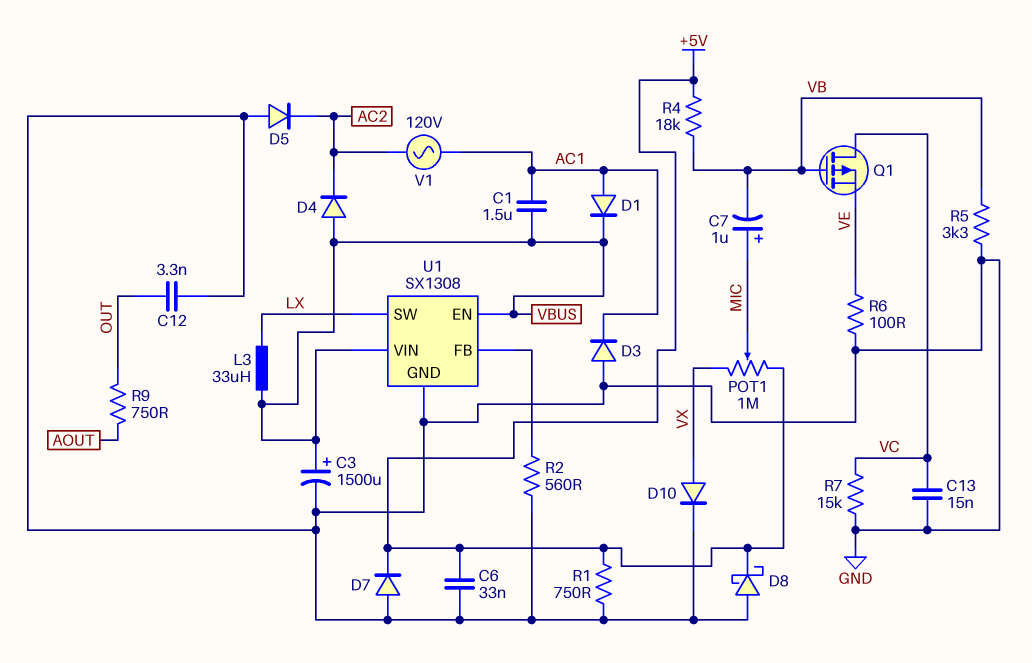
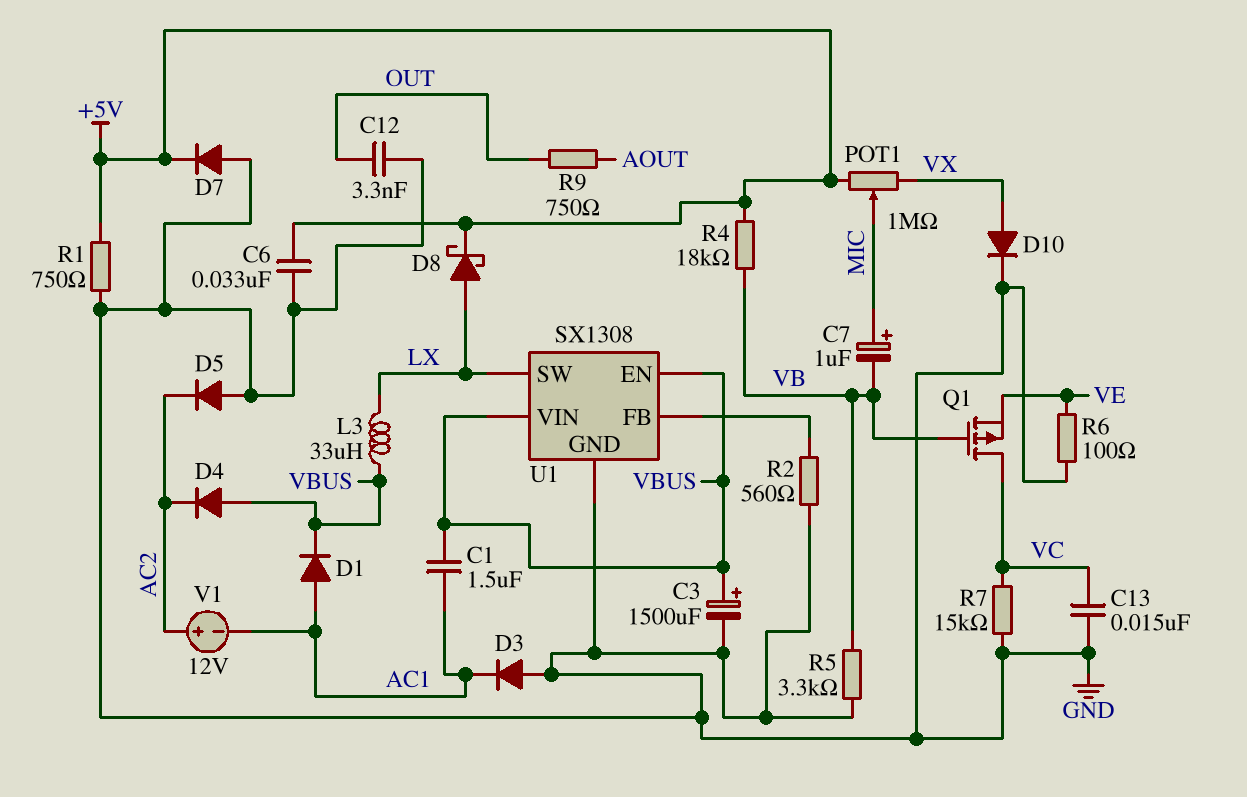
D8: schottky (A GND, K +5V) -> schottky (A LX, K +5V)
V1: AC 120V (AC1, AC2) -> 12V (plus AC2, minus AC1)

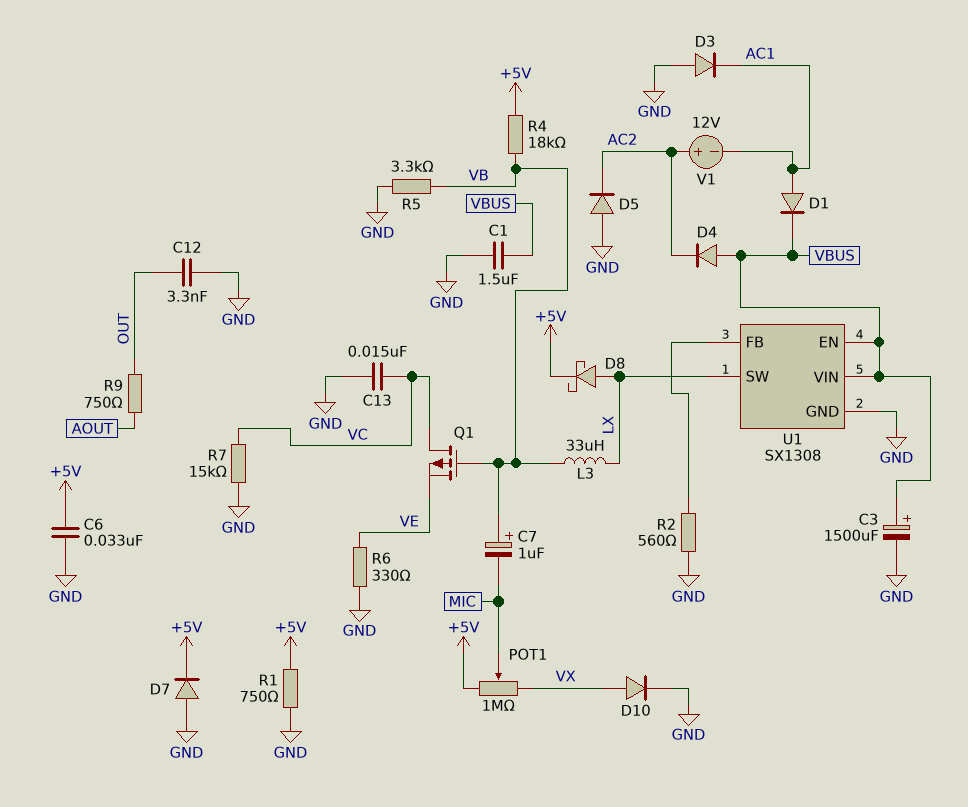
C1: 1.5uF (AC1, VBUS) -> 1.5uF (GND, VBUS)
C7: 1uF (plus MIC, minus VB) -> 1uF (plus VB, minus MIC)
L3: 33uH (LX, VBUS) -> 33uH (LX, VB)
R6: 100 (GND, VE) -> 330 (GND, VE)

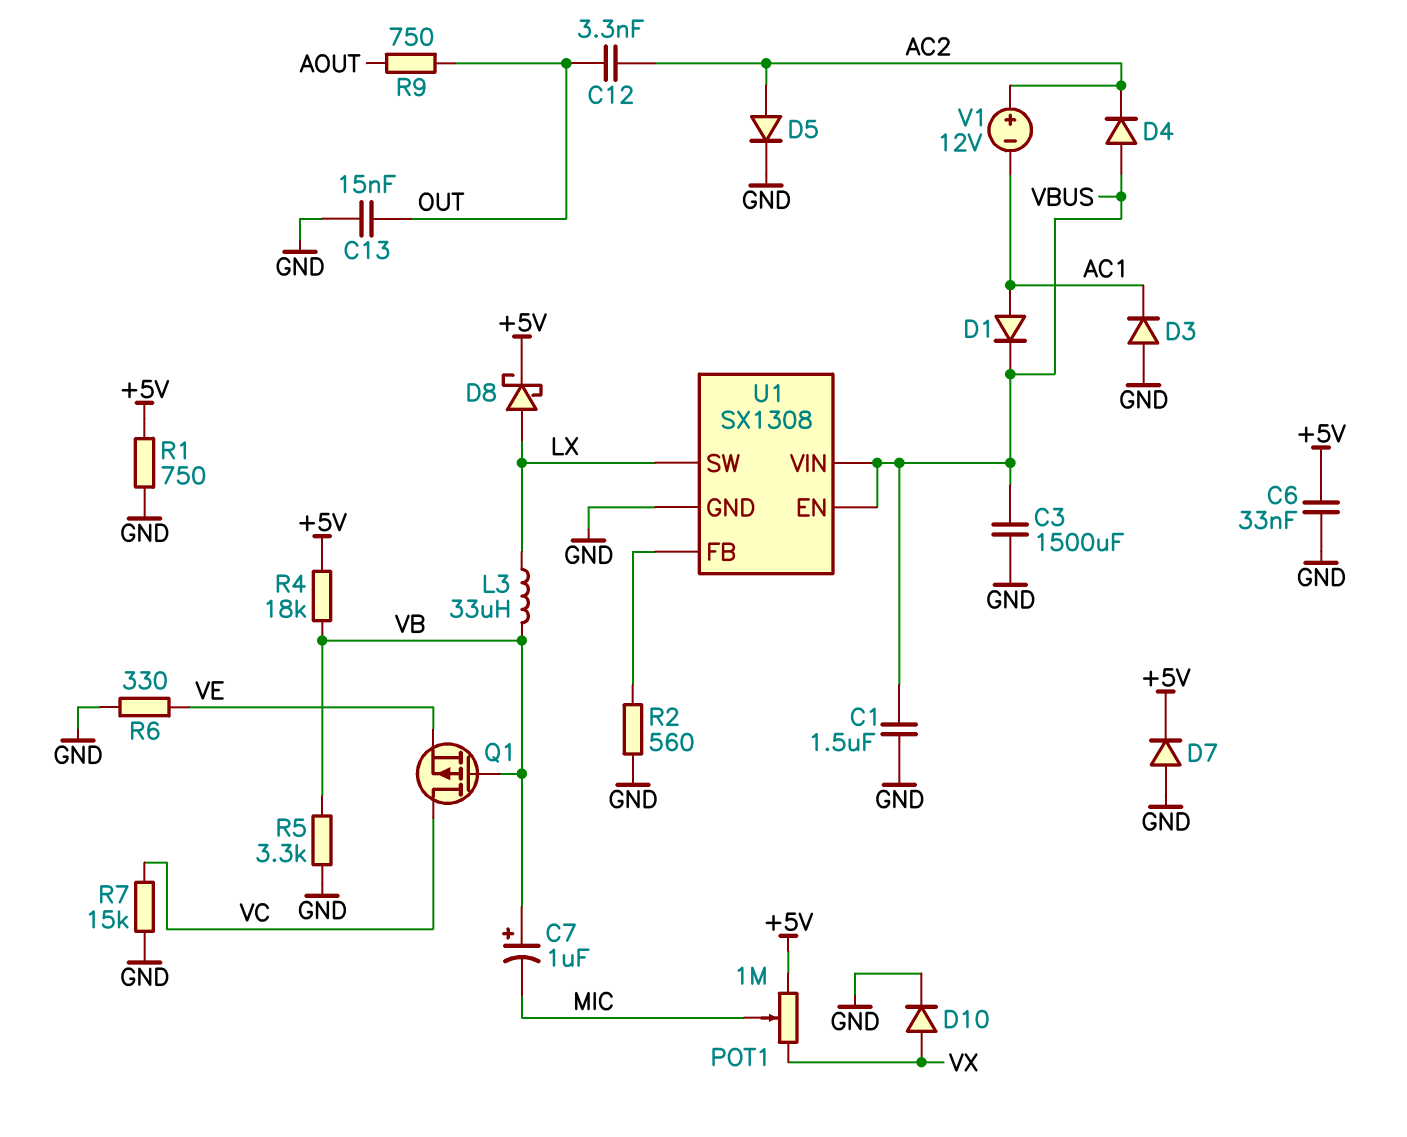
C3: 1500uF (plus VBUS, minus GND) -> 1500uF (GND, VBUS)
C12: 3.3nF (GND, OUT) -> 3.3nF (AC2, OUT)
C13: 15nF (GND, VC) -> 15nF (GND, OUT)
D5: diode (A GND, K AC2) -> diode (A AC2, K GND)

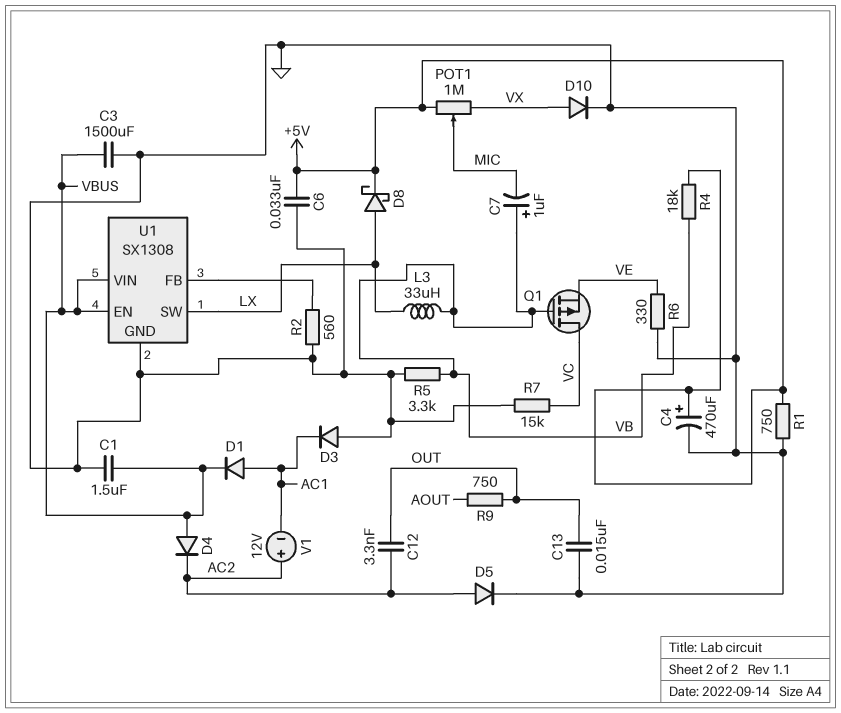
C4: none -> 470uF (plus +5V, minus GND)
D7: diode (A GND, K +5V) -> none

